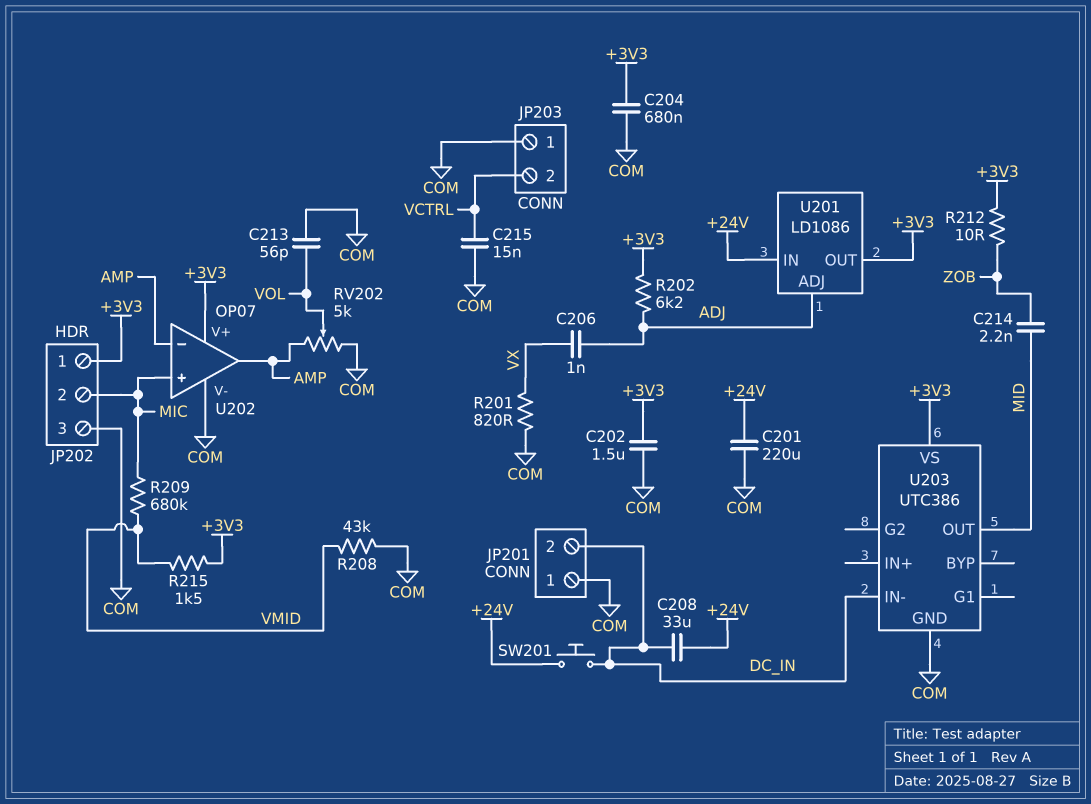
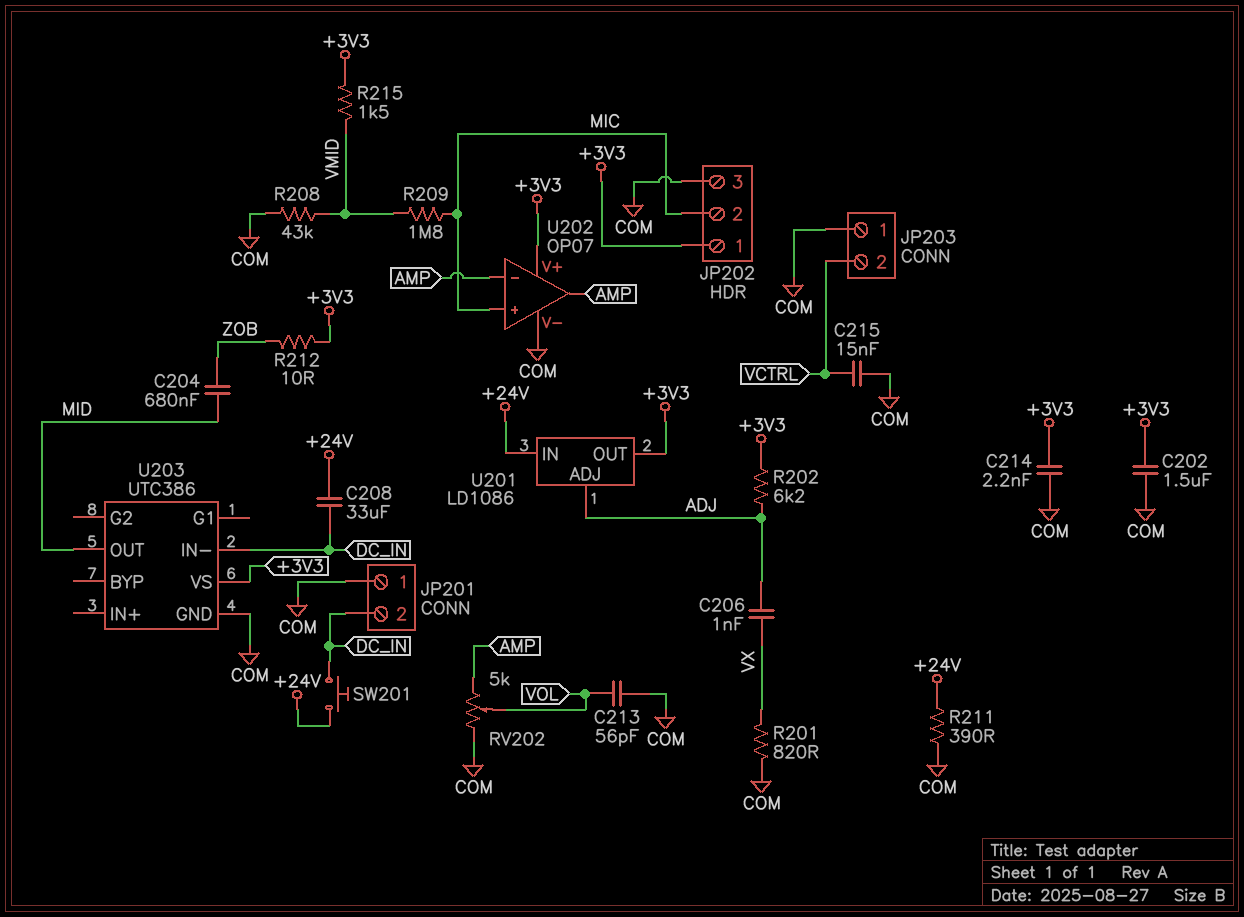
C201: 220uF (+24V, COM) -> none
C204: 680nF (+3V3, COM) -> 680nF (MID, ZOB)
C214: 2.2nF (MID, ZOB) -> 2.2nF (+3V3, COM)
R209: 680k (MIC, VMID) -> 1.8M (MIC, VMID)
R211: none -> 390 (+24V, COM)

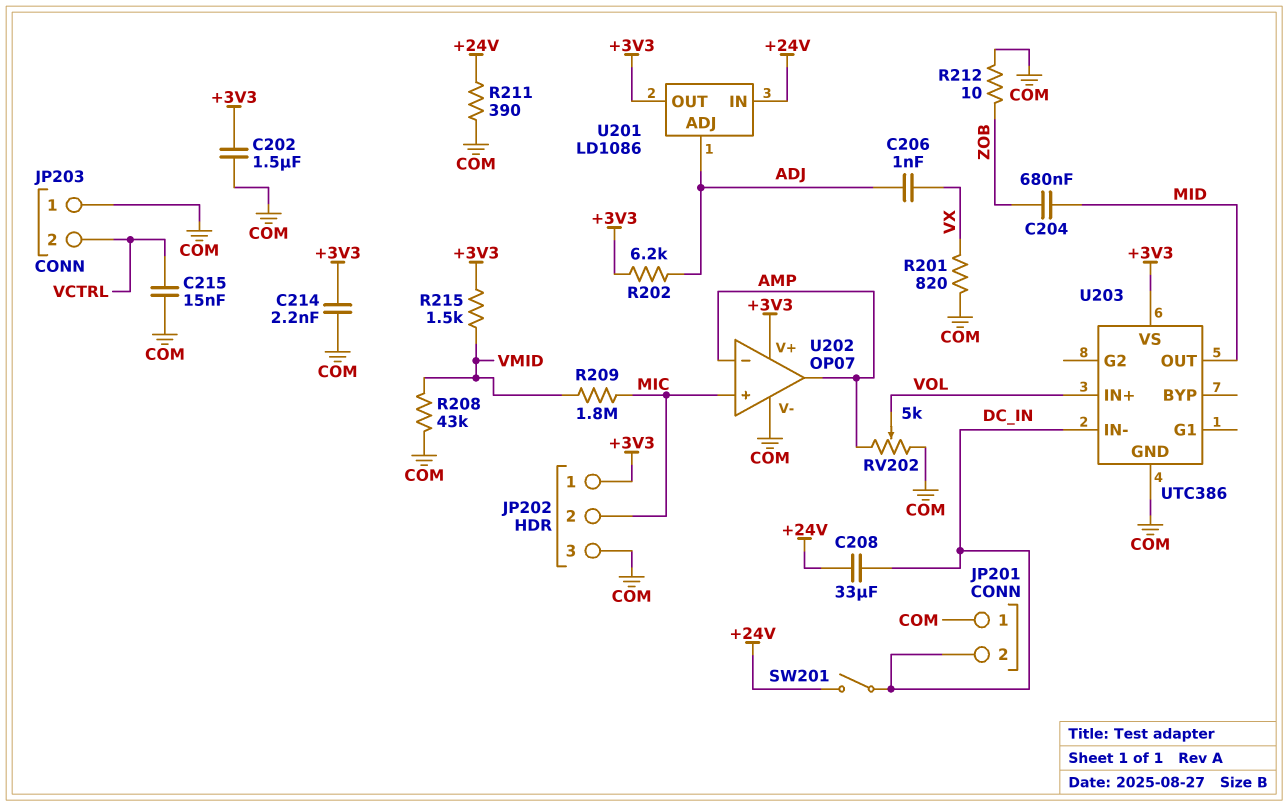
C213: 56pF (COM, VOL) -> none
R212: 10 (+3V3, ZOB) -> 10 (COM, ZOB)
SW201: button (+24V, DC_IN) -> switch (+24V, DC_IN)
U203 pin IN+: none -> VOL

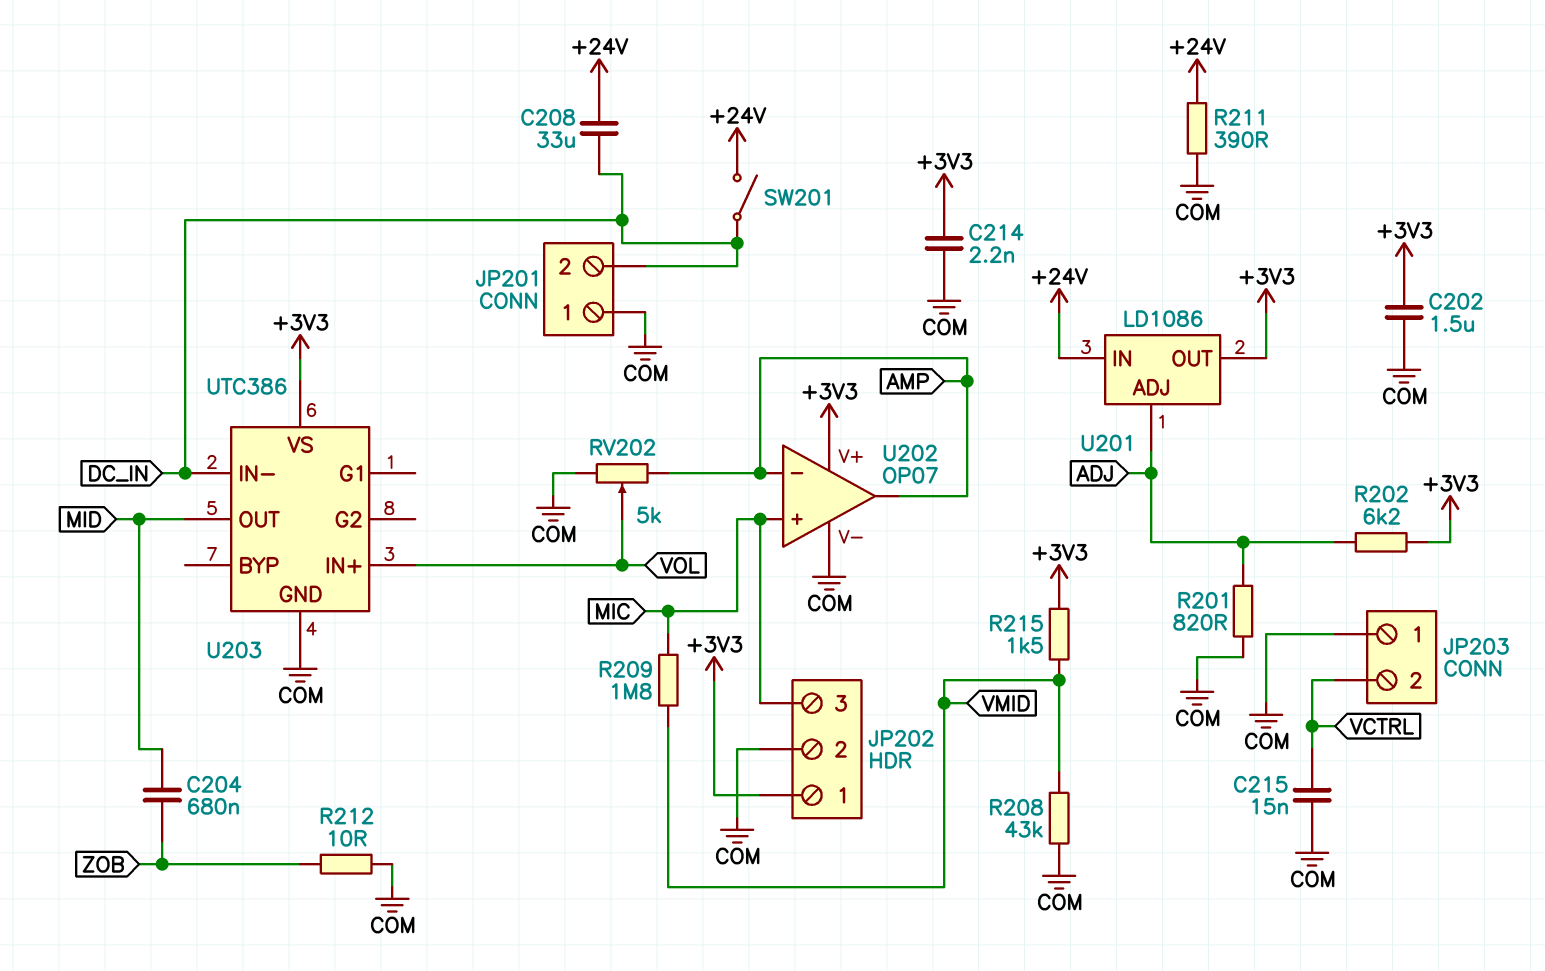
C206: 1nF (ADJ, VX) -> none
JP202 pin 2: MIC -> COM
JP202 pin 3: COM -> MIC
R201: 820 (COM, VX) -> 820 (ADJ, COM)

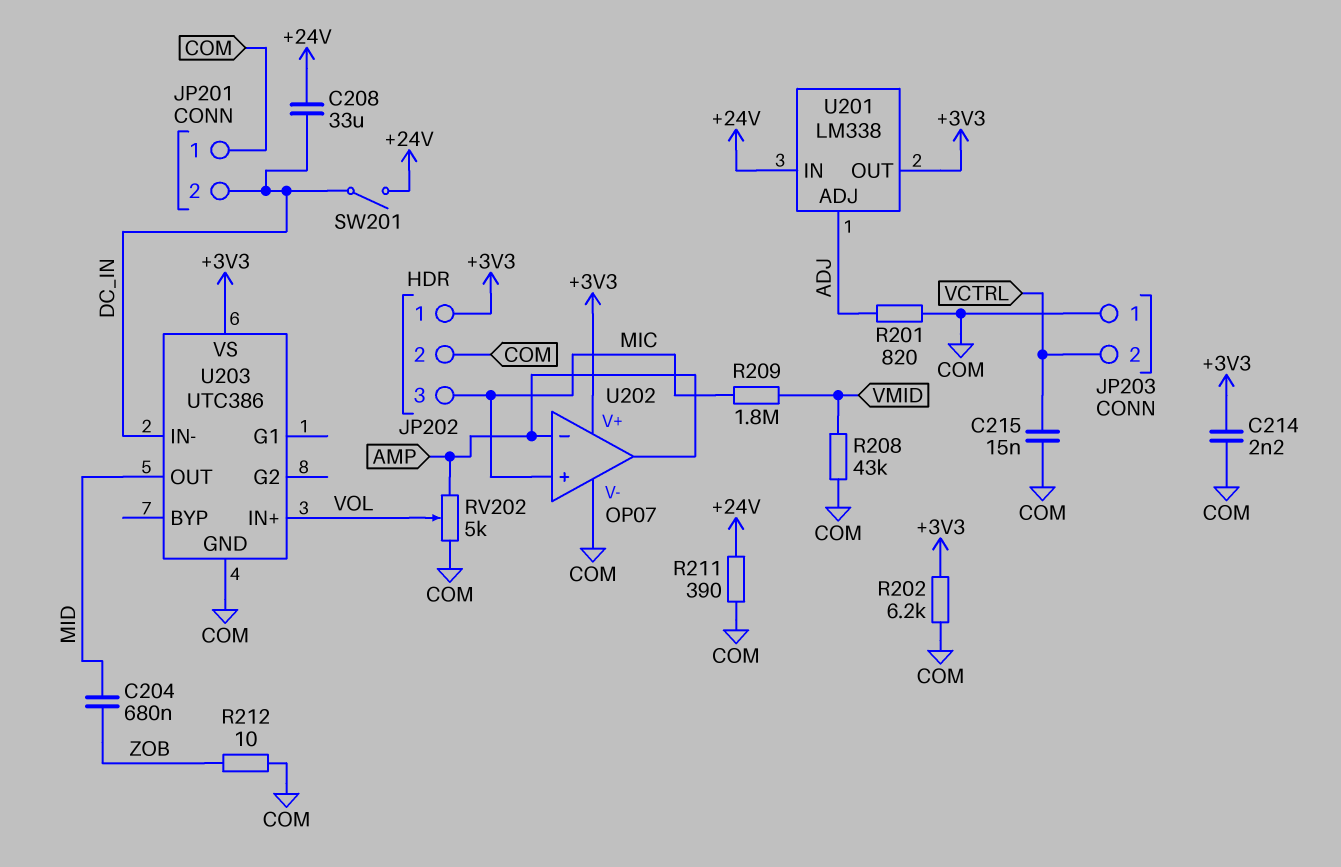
C202: 1.5uF (+3V3, COM) -> none
R202: 6.2k (+3V3, ADJ) -> 6.2k (+3V3, COM)
R215: 1.5k (+3V3, VMID) -> none
U201: LD1086 -> LM338

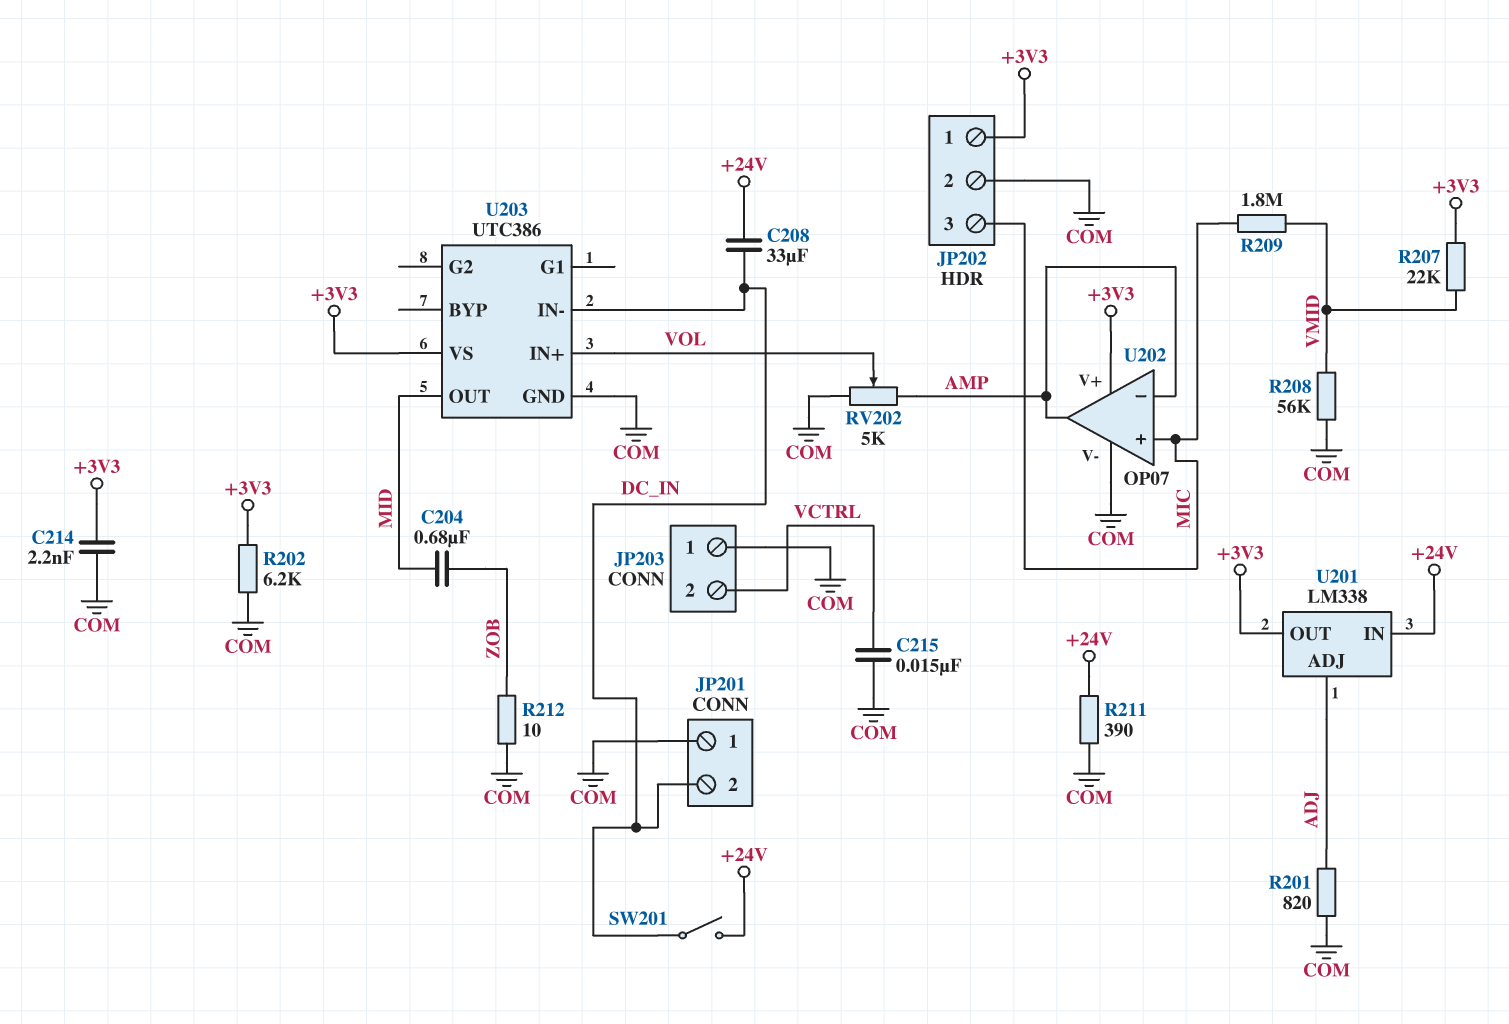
R207: none -> 22k (+3V3, VMID)
R208: 43k (COM, VMID) -> 56k (COM, VMID)

